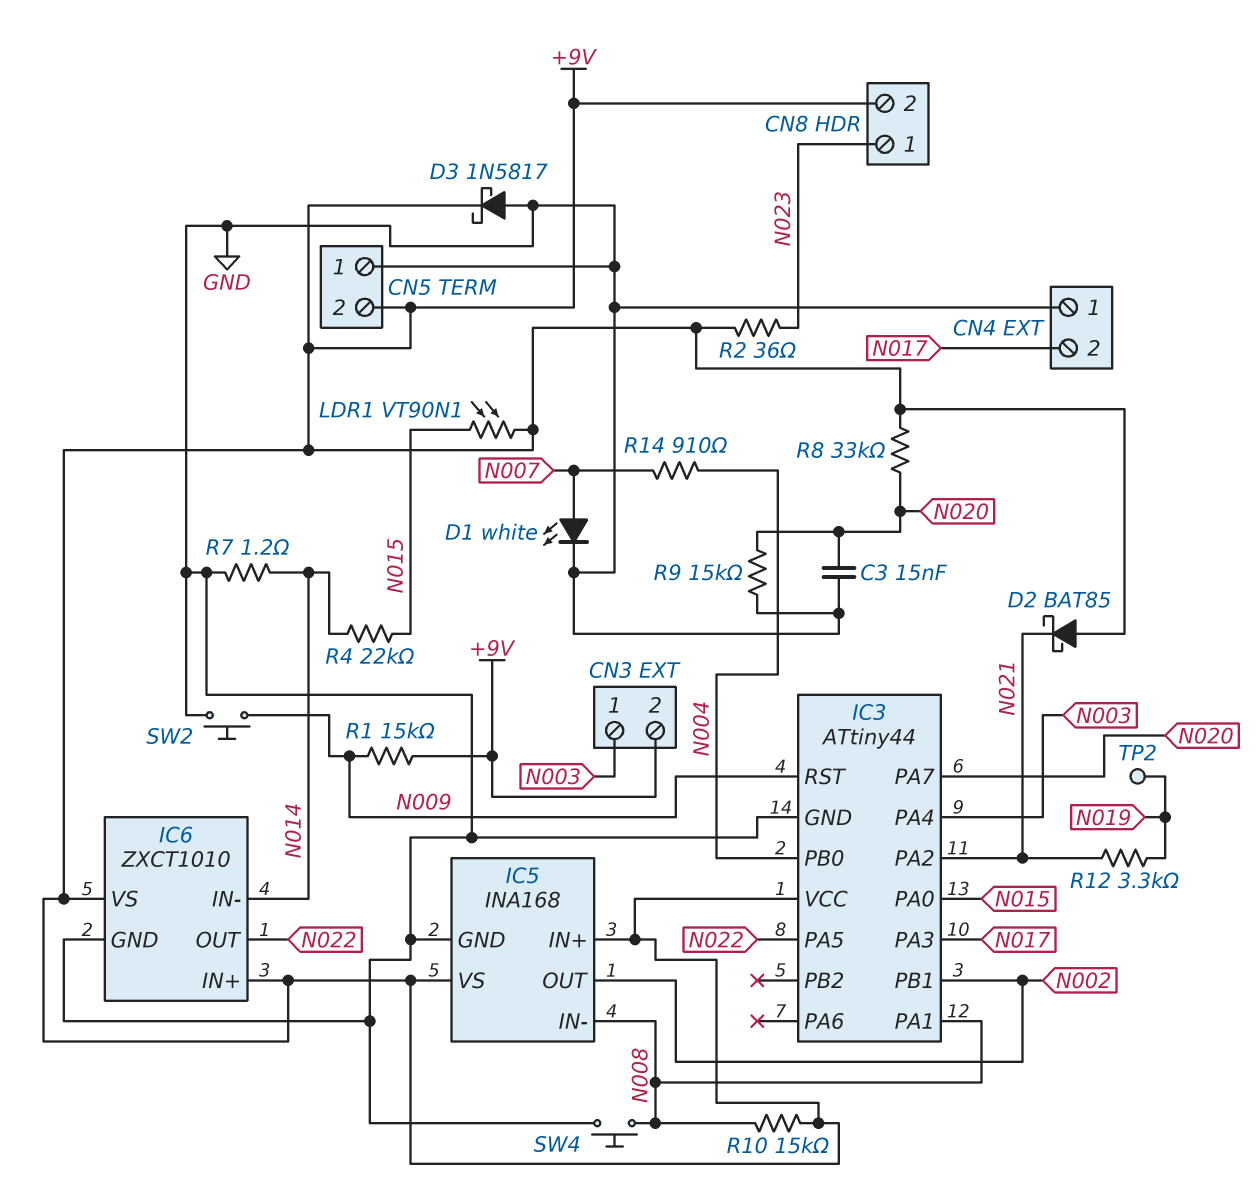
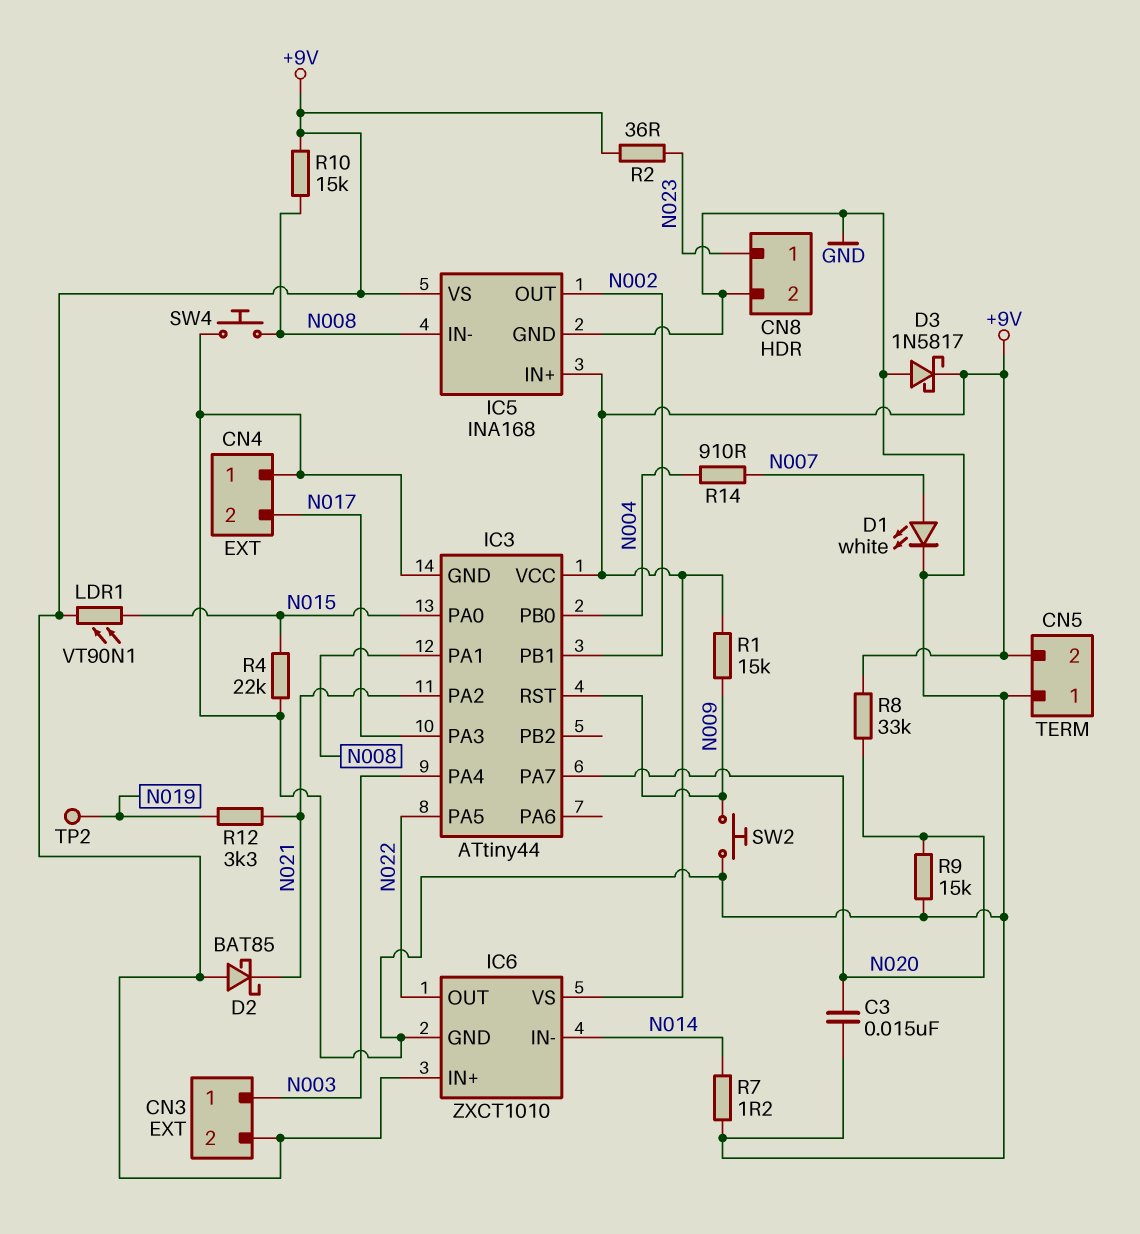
CN8 pin 2: +9V -> GND
R4: 22k (N014, N015) -> 22k (GND, N015)

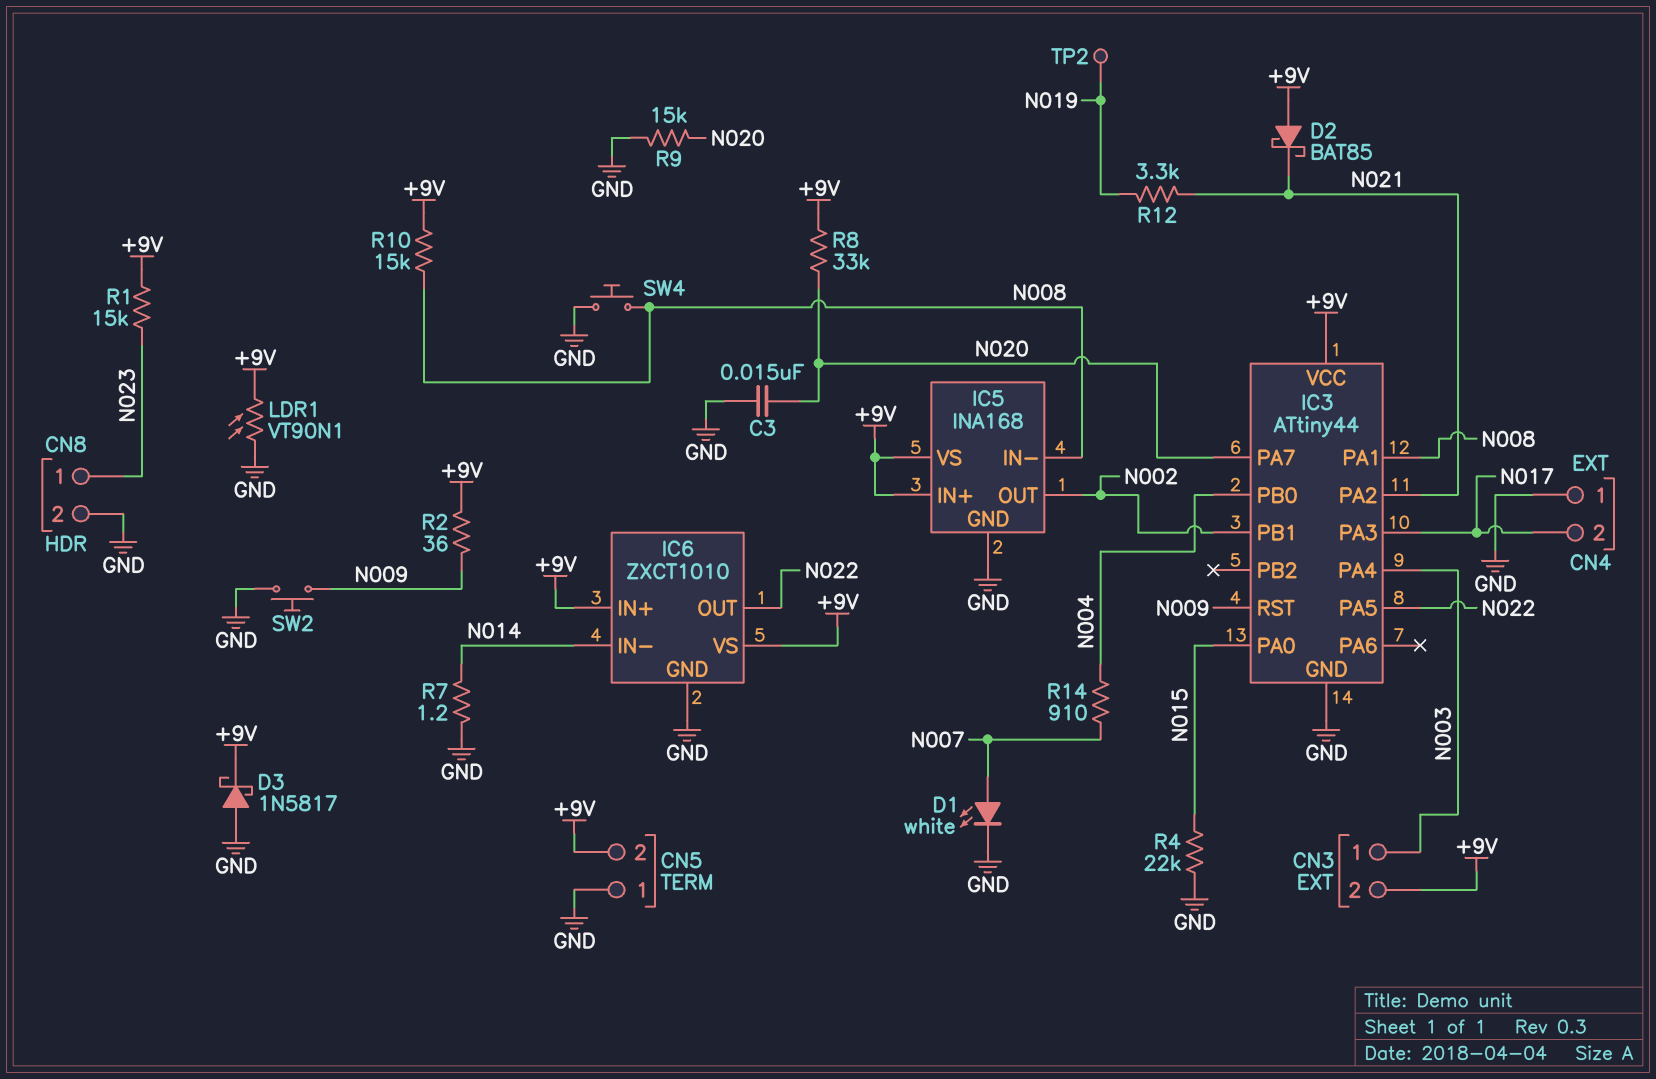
LDR1: VT90N1 (+9V, N015) -> VT90N1 (+9V, GND)
R1: 15k (+9V, N009) -> 15k (+9V, N023)
R2: 36 (+9V, N023) -> 36 (+9V, N009)

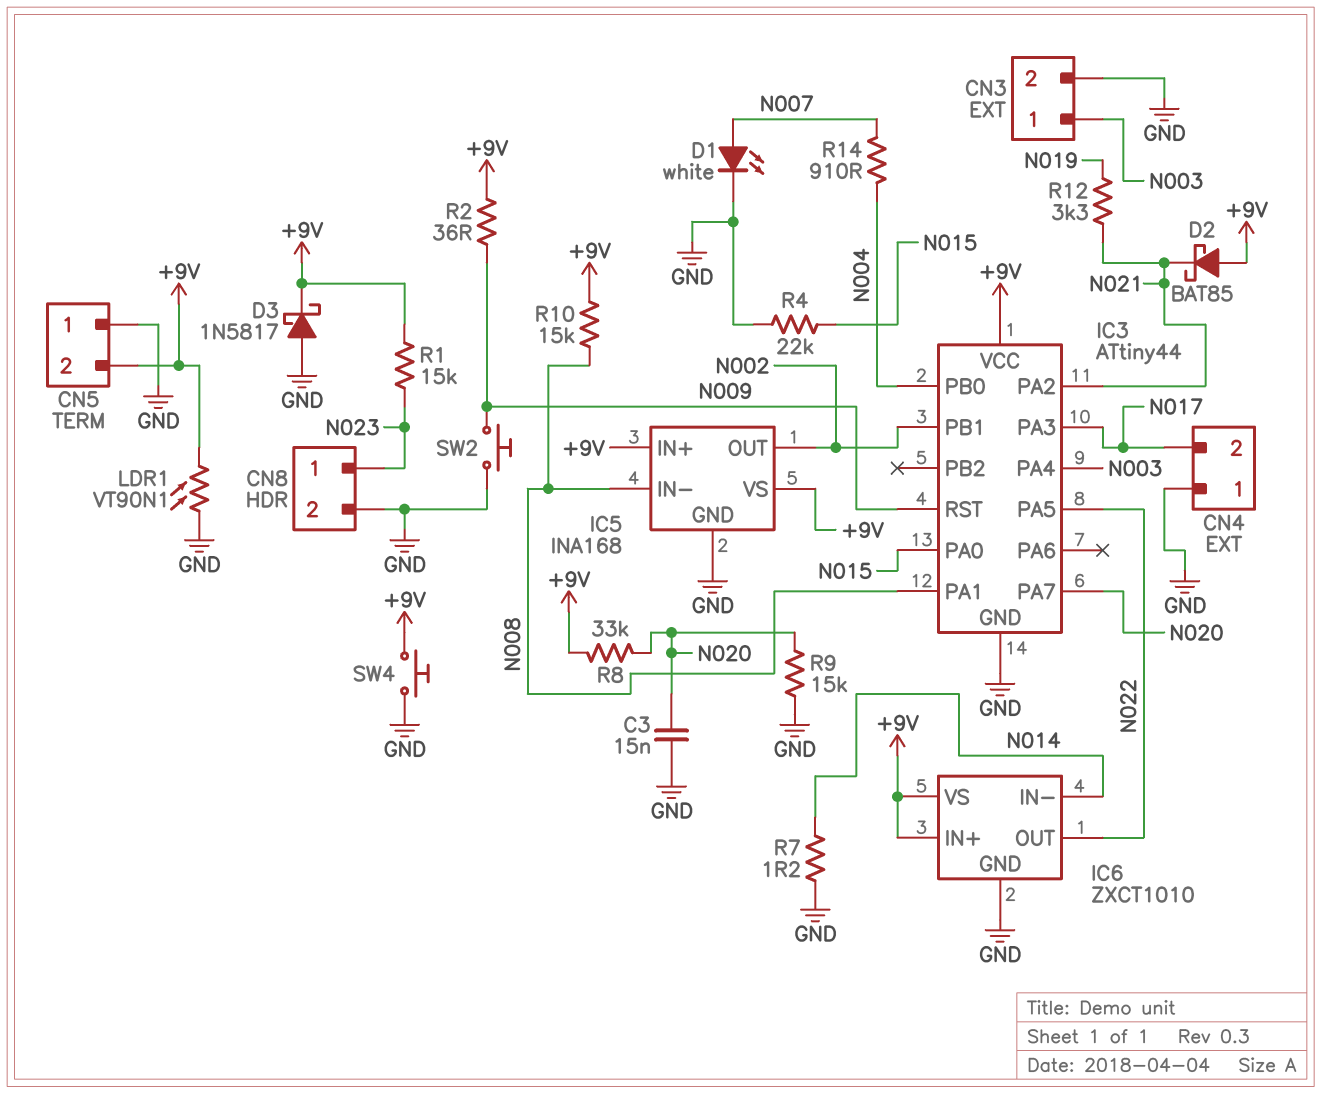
CN3 pin 2: +9V -> GND
SW4: button (GND, N008) -> button (+9V, GND)
TP2: test point (N019) -> none

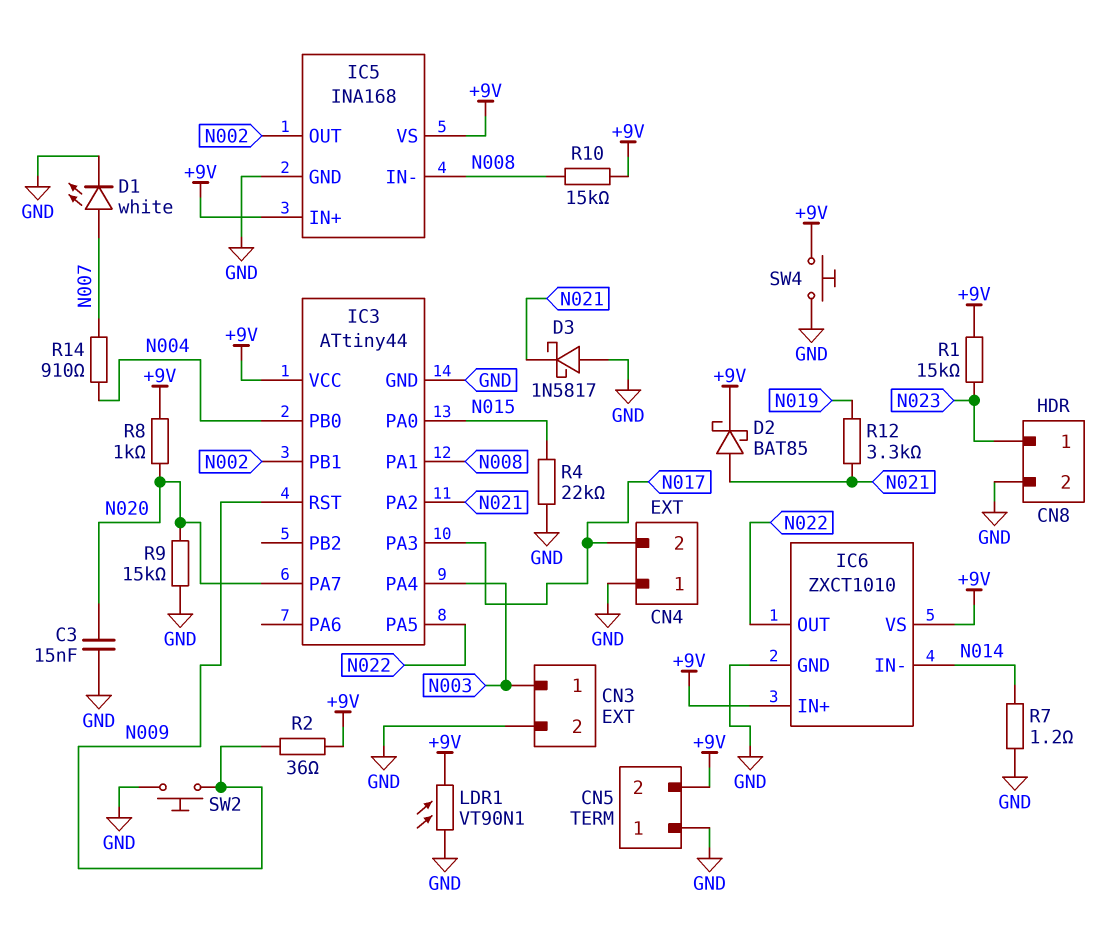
D2: schottky BAT85 (A +9V, K N021) -> schottky BAT85 (A N021, K +9V)
D3: schottky 1N5817 (A GND, K +9V) -> schottky 1N5817 (A GND, K N021)
R8: 33k (+9V, N020) -> 1k (+9V, N020)

